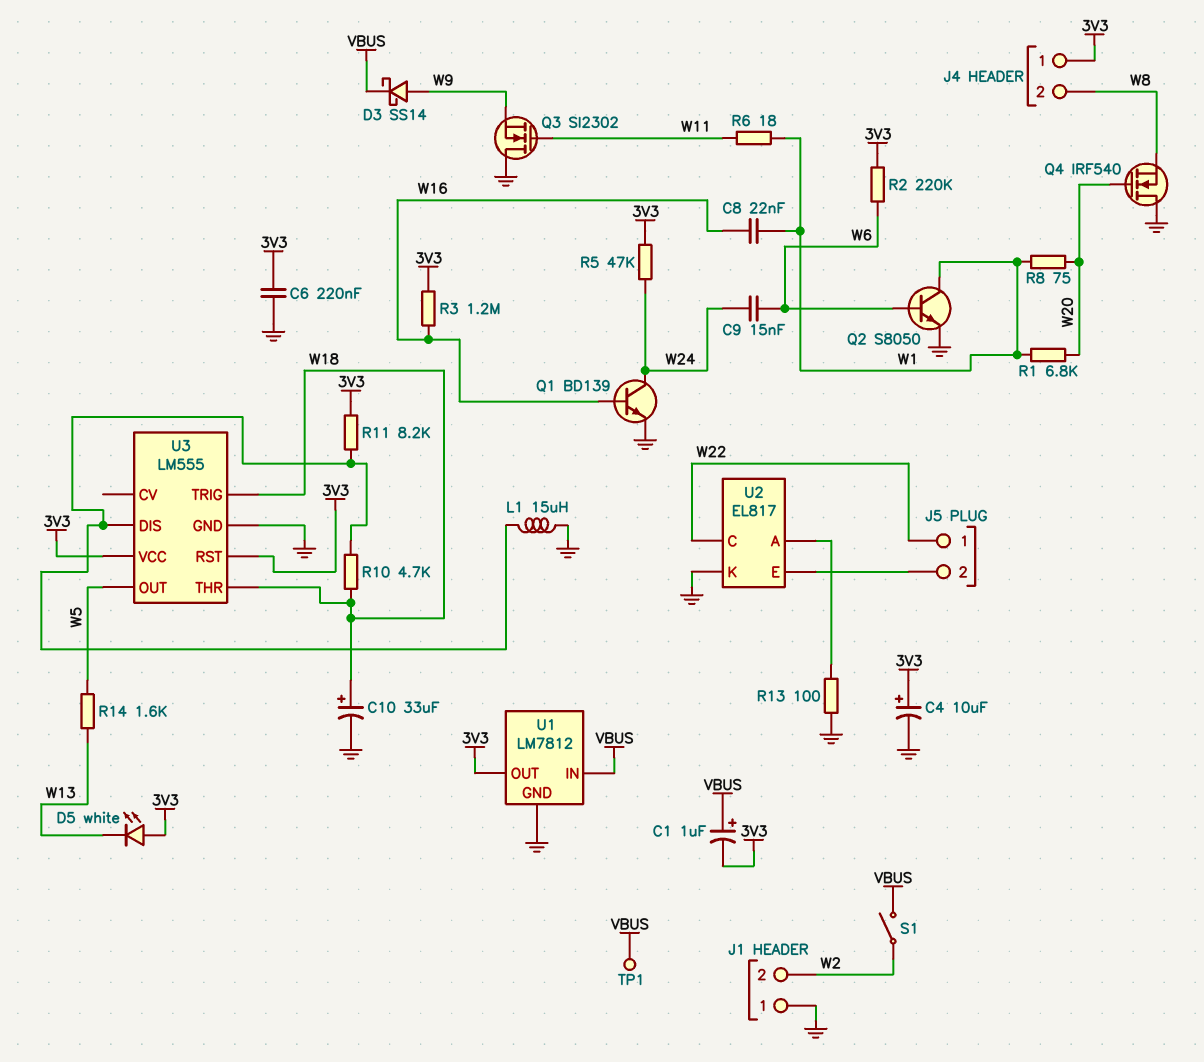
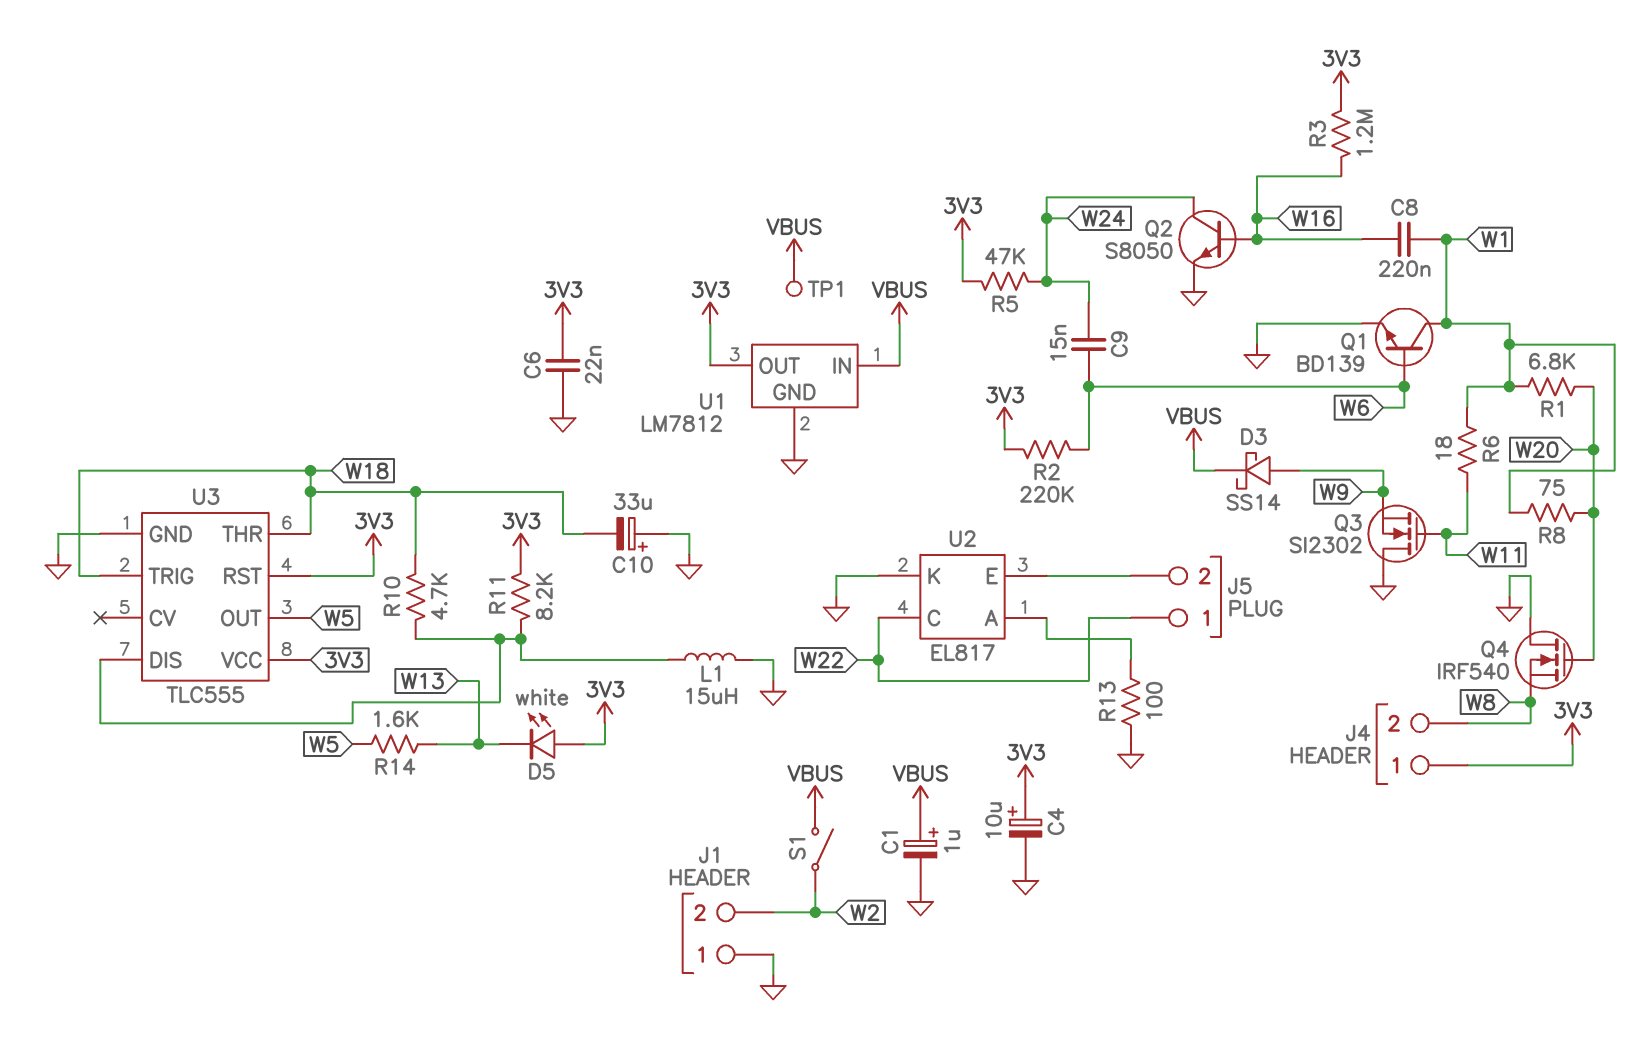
C1: 1uF (plus VBUS, minus 3V3) -> 1uF (plus VBUS, minus GND)
C6: 220nF (3V3, GND) -> 22nF (3V3, GND)
C8: 22nF (W1, W16) -> 220nF (W1, W16)
C10: 33uF (plus W18, minus GND) -> 33uF (plus GND, minus W18)
Q1: NPN BD139 (B W16, C W24, E GND) -> NPN BD139 (B W6, C W1, E GND)
Q2: NPN S8050 (B W6, C W1, E GND) -> NPN S8050 (B W16, C W24, E GND)
U3: LM555 -> TLC555

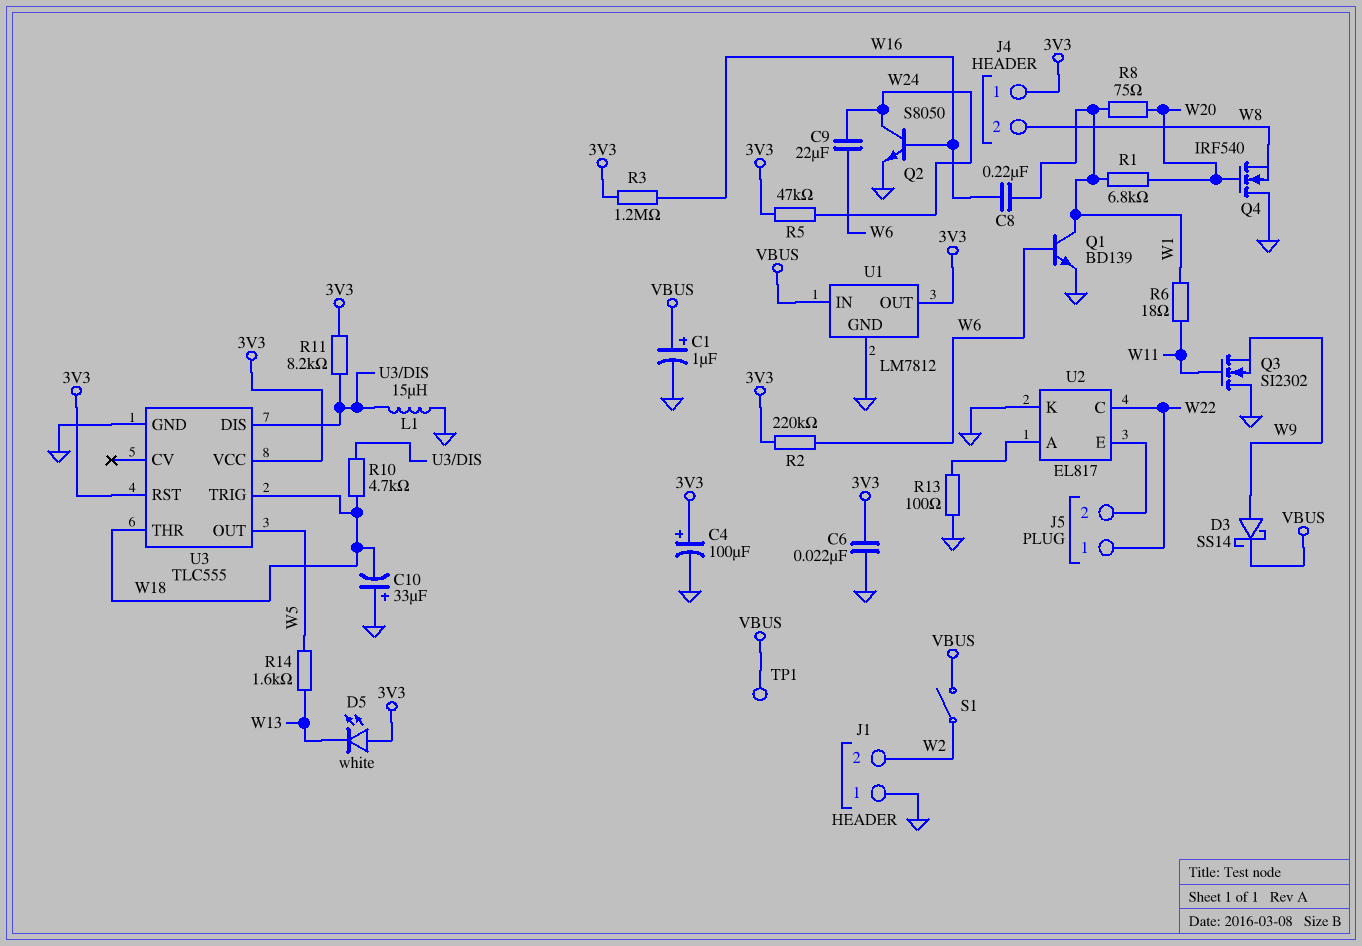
C4: 10uF (plus 3V3, minus GND) -> 100uF (plus 3V3, minus GND)
C9: 15nF (W6, W24) -> 22uF (W6, W24)

